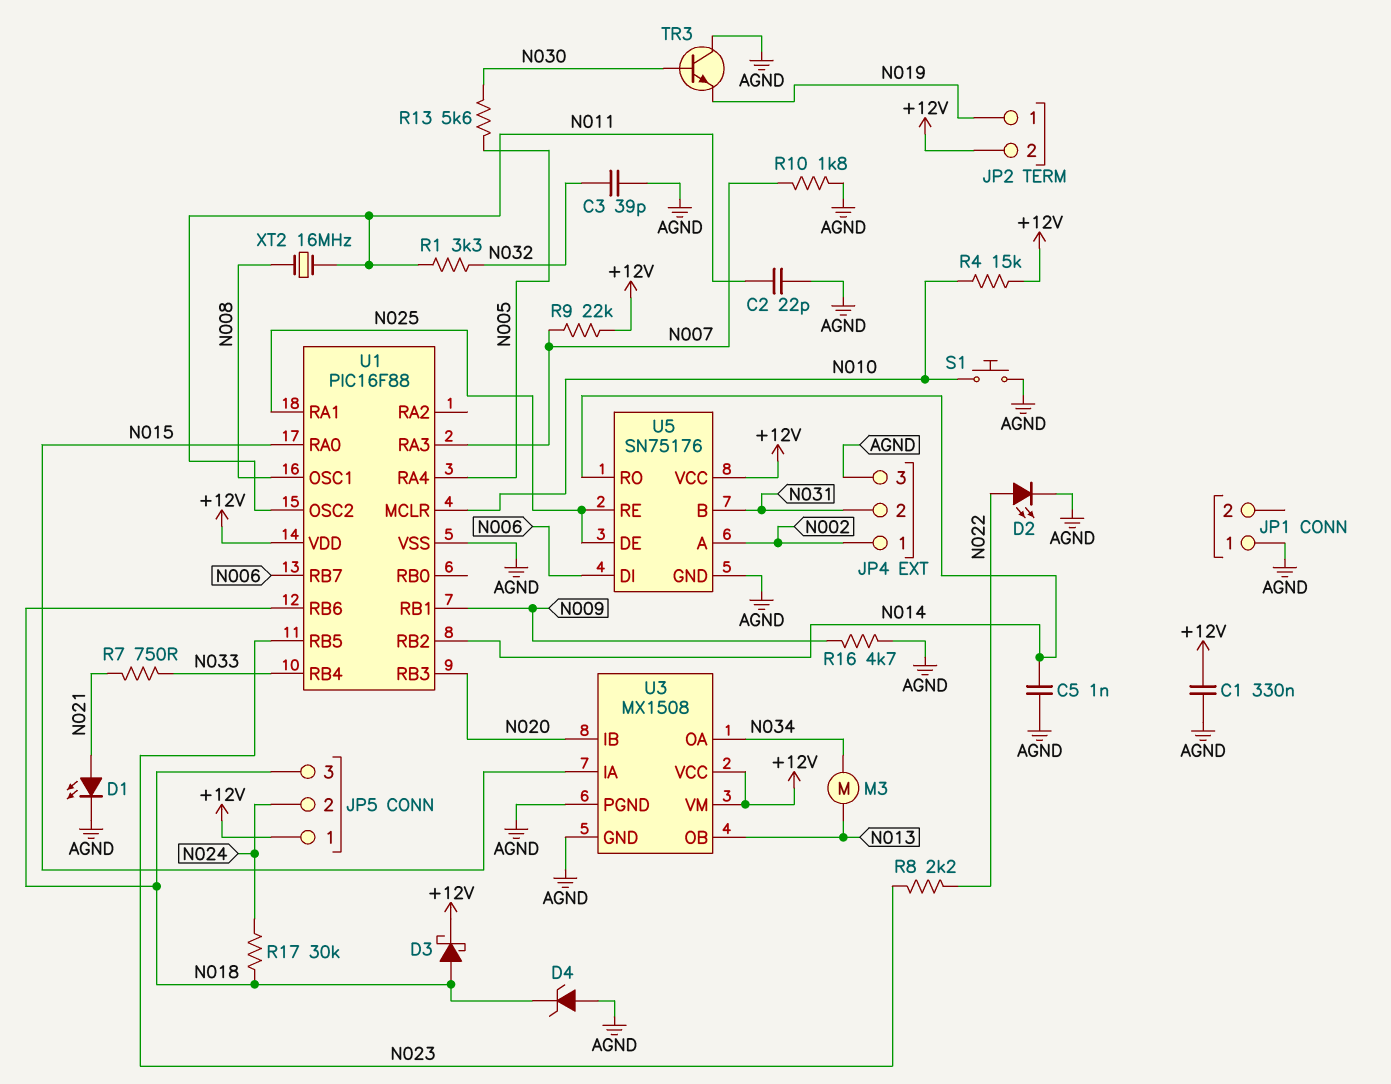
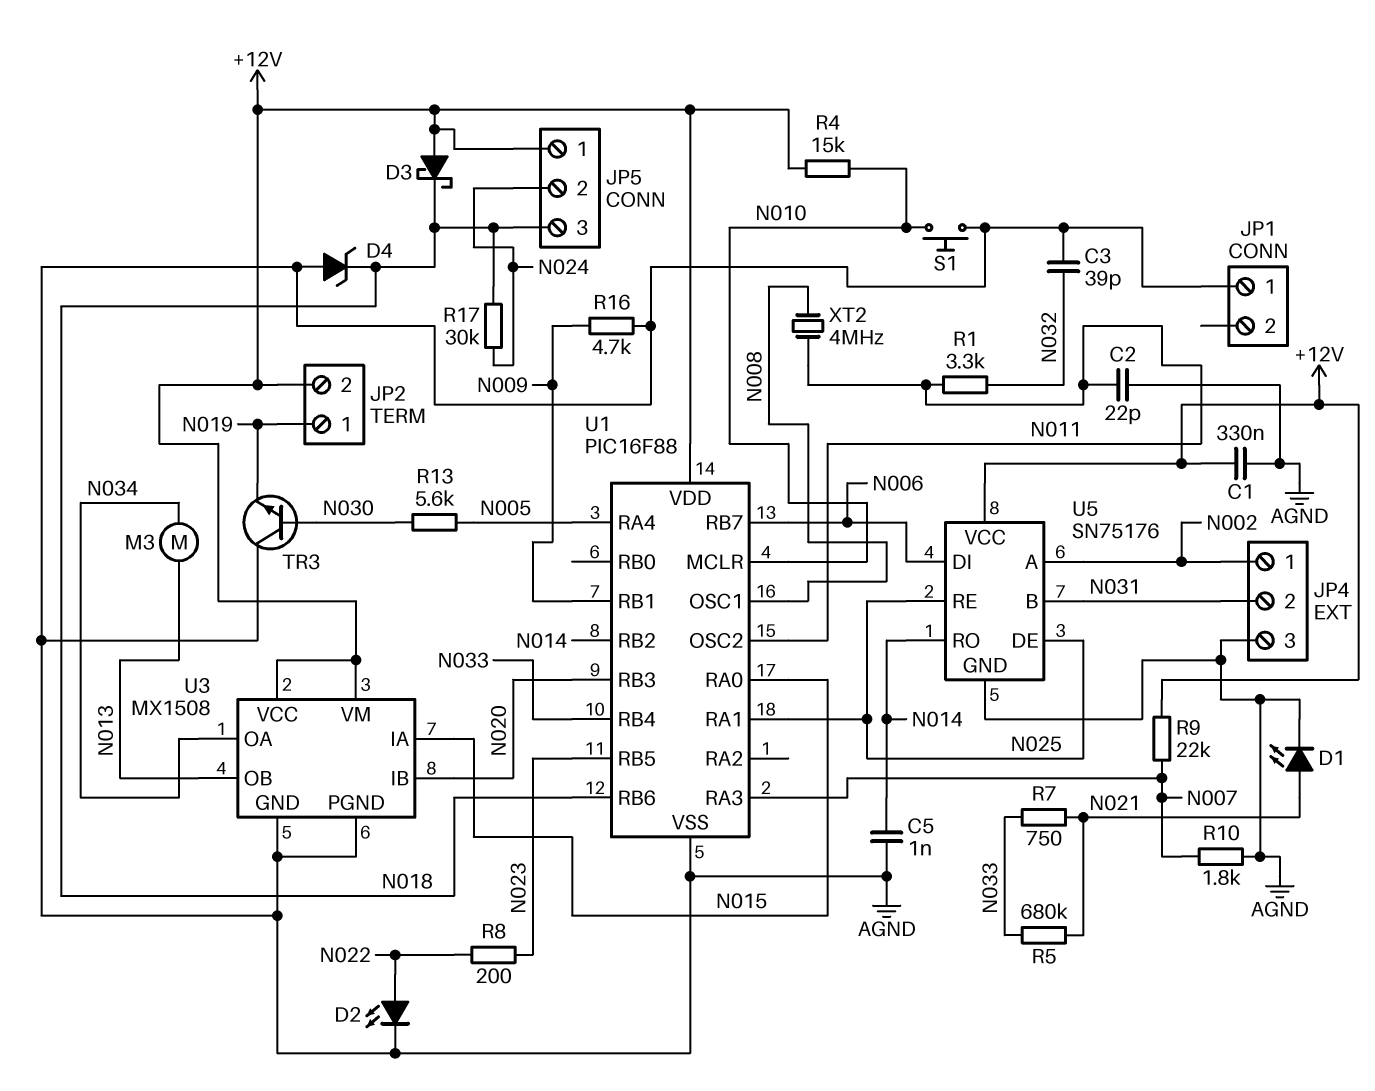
D3: schottky (A N018, K +12V) -> schottky (A +12V, K N018)
R5: none -> 680k (N021, N033)
R8: 2.2k (N022, N023) -> 200 (N022, N023)
XT2: 16MHz (N008, N011) -> 4MHz (N008, N011)

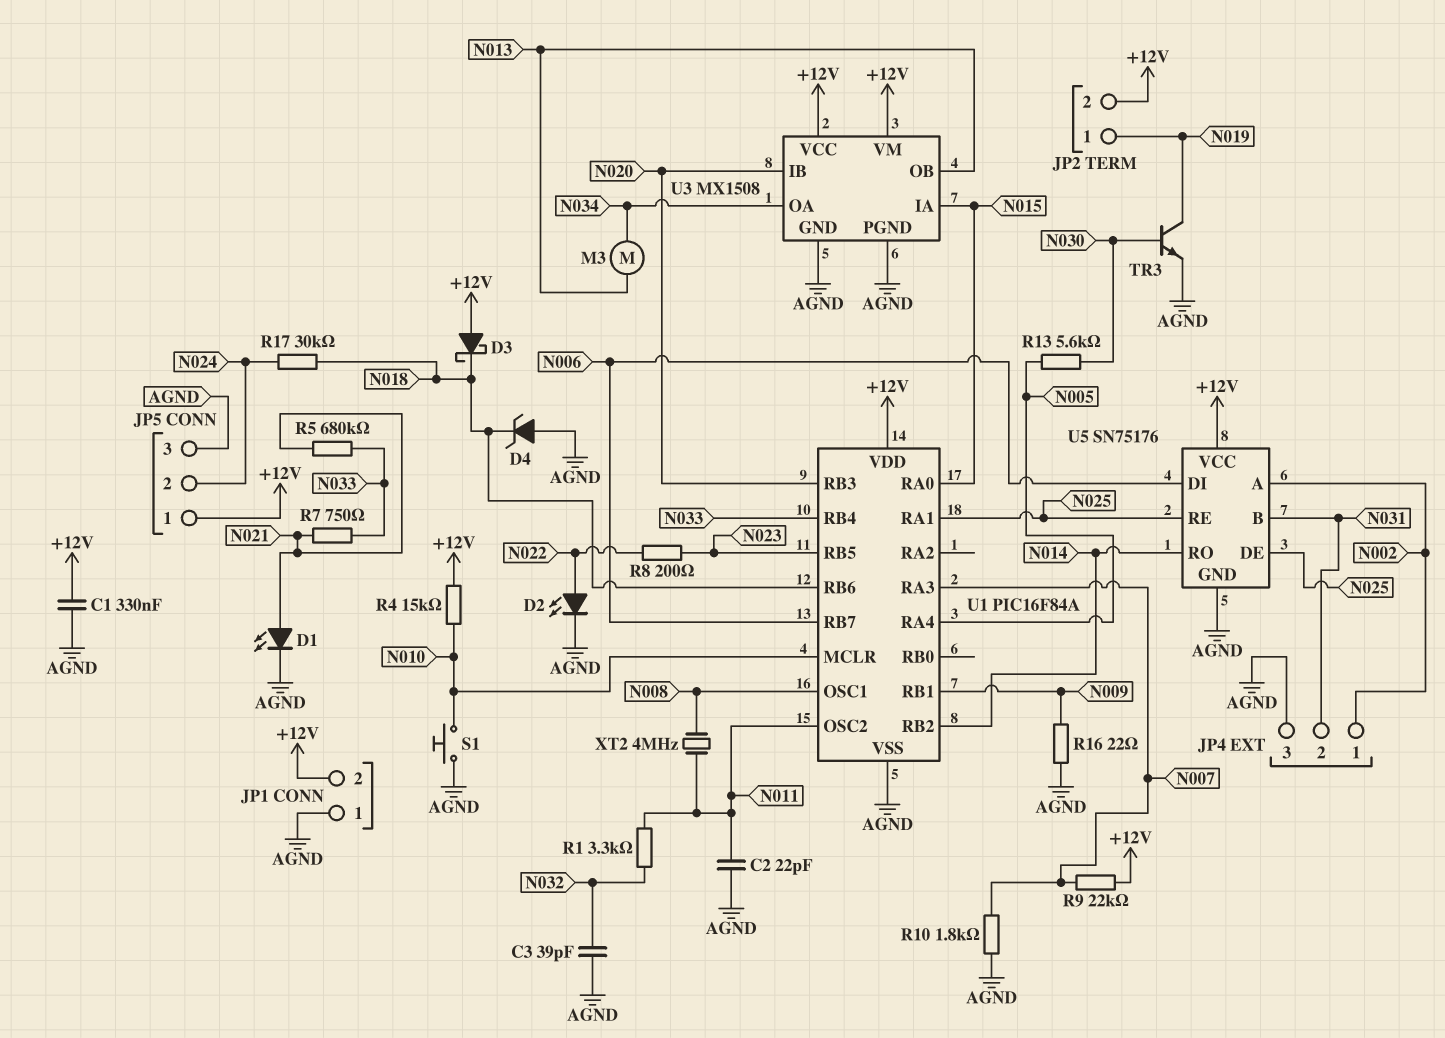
C5: 1nF (AGND, N014) -> none
JP1 pin 2: none -> +12V
JP5 pin 3: N018 -> AGND
R16: 4.7k (AGND, N009) -> 22 (AGND, N009)
TR3: NPN (B N030, C AGND, E N019) -> NPN (B N030, C N019, E AGND)
U1: PIC16F88 -> PIC16F84A

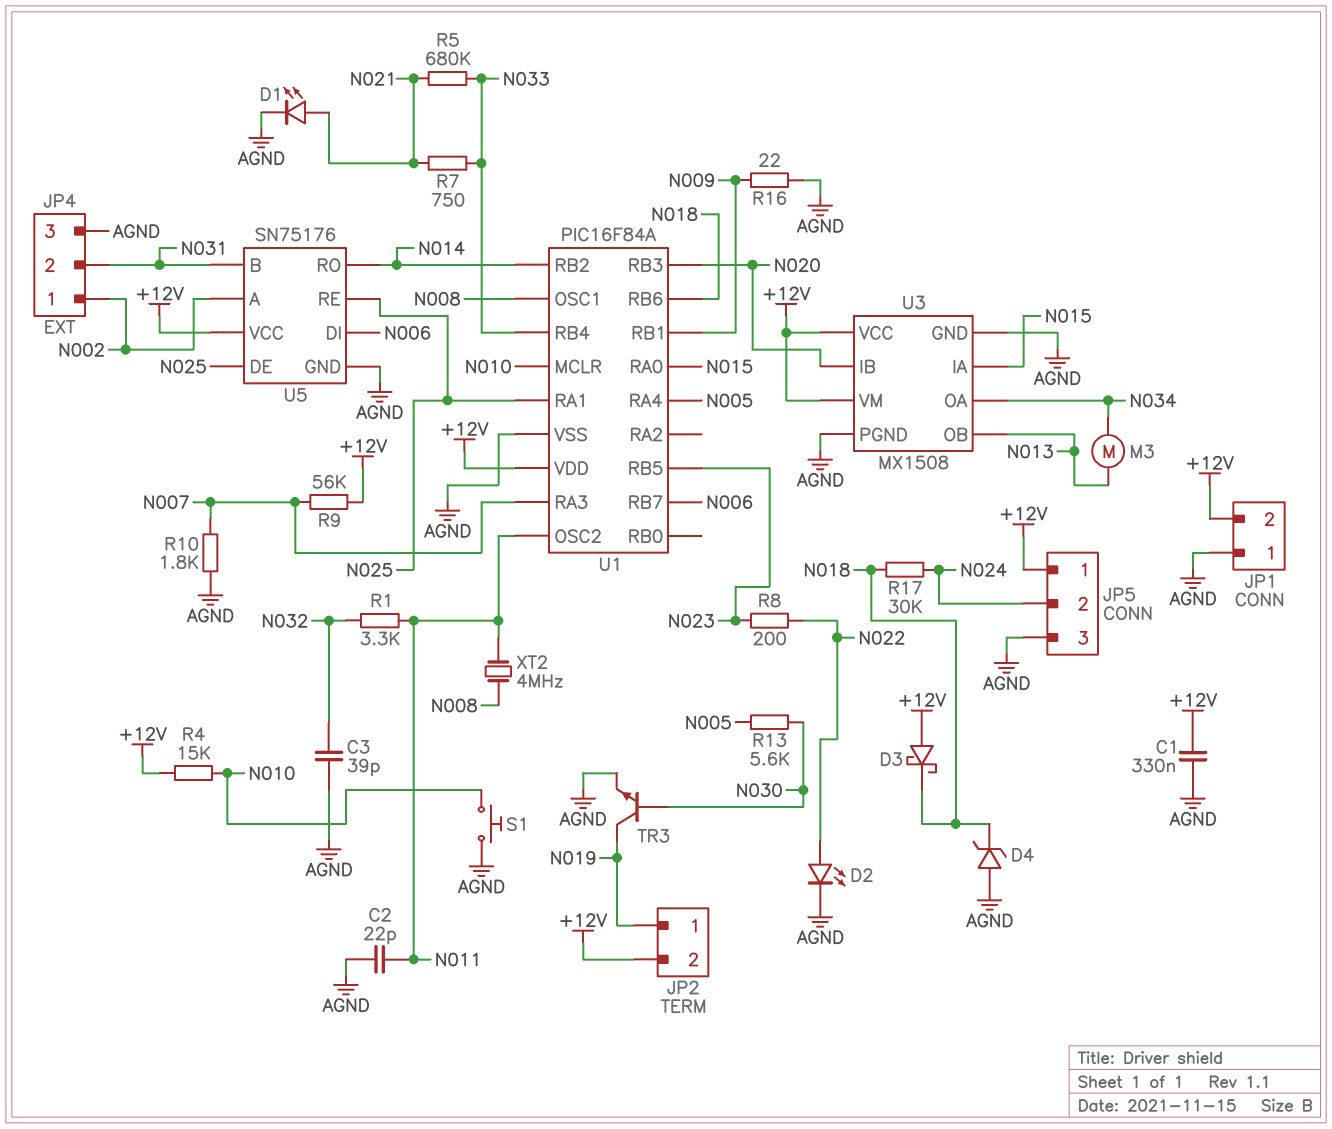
R9: 22k (+12V, N007) -> 56k (+12V, N007)

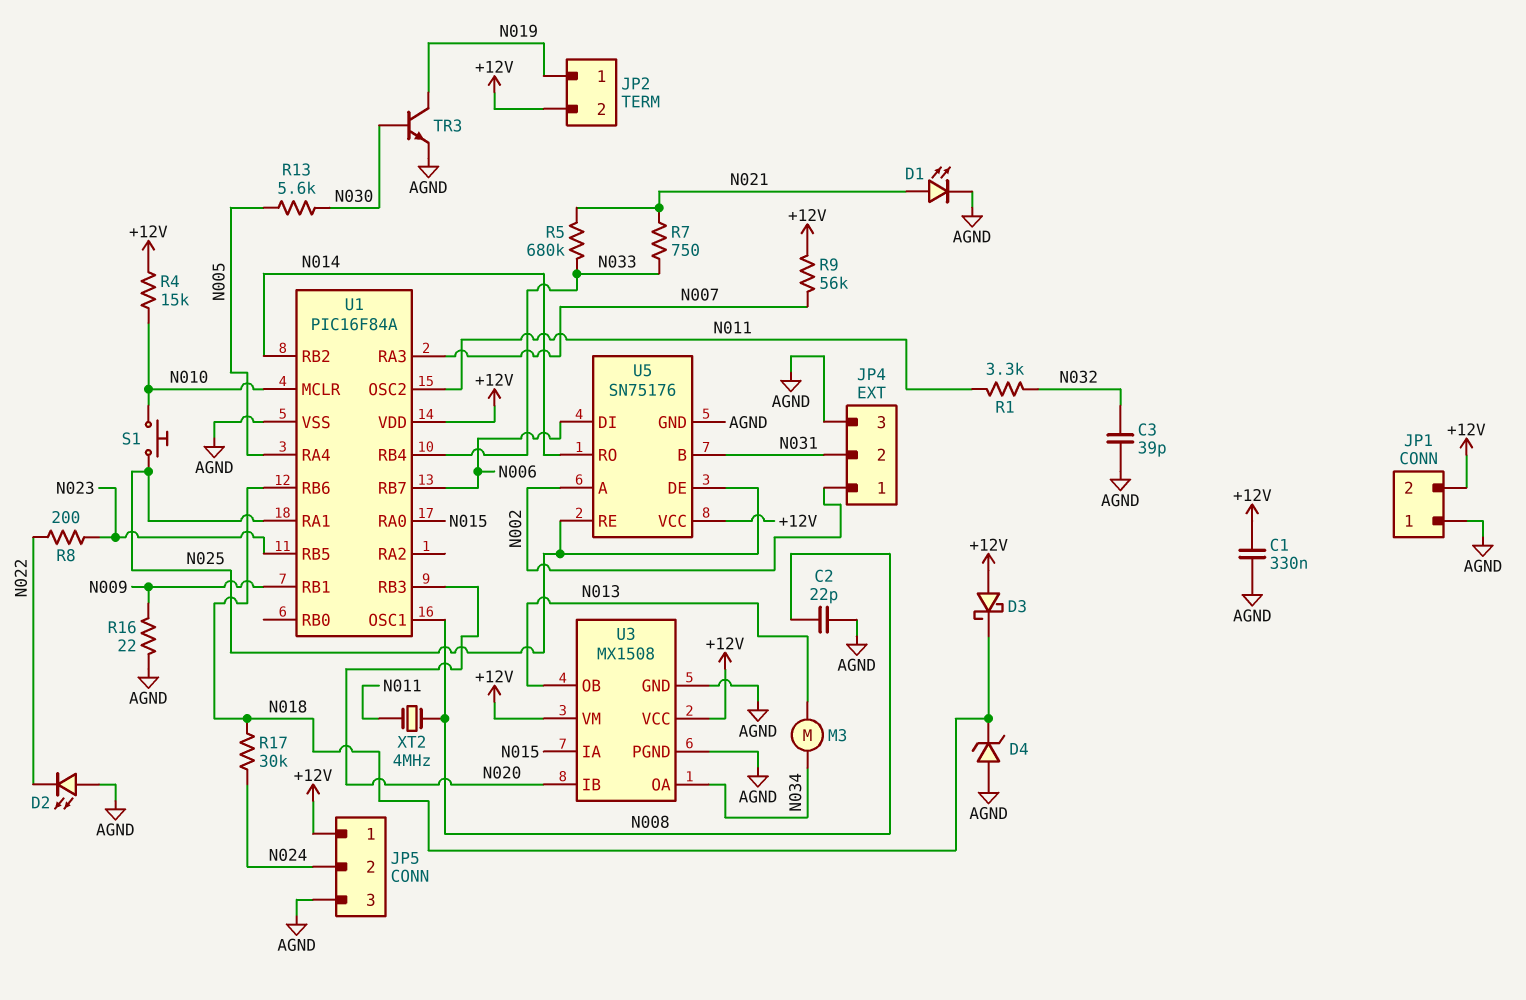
C2: 22pF (AGND, N011) -> 22pF (AGND, N008)
D2: LED (A N022, K AGND) -> LED (A AGND, K N022)
R10: 1.8k (AGND, N007) -> none
S1: button (AGND, N010) -> button (N010, N025)

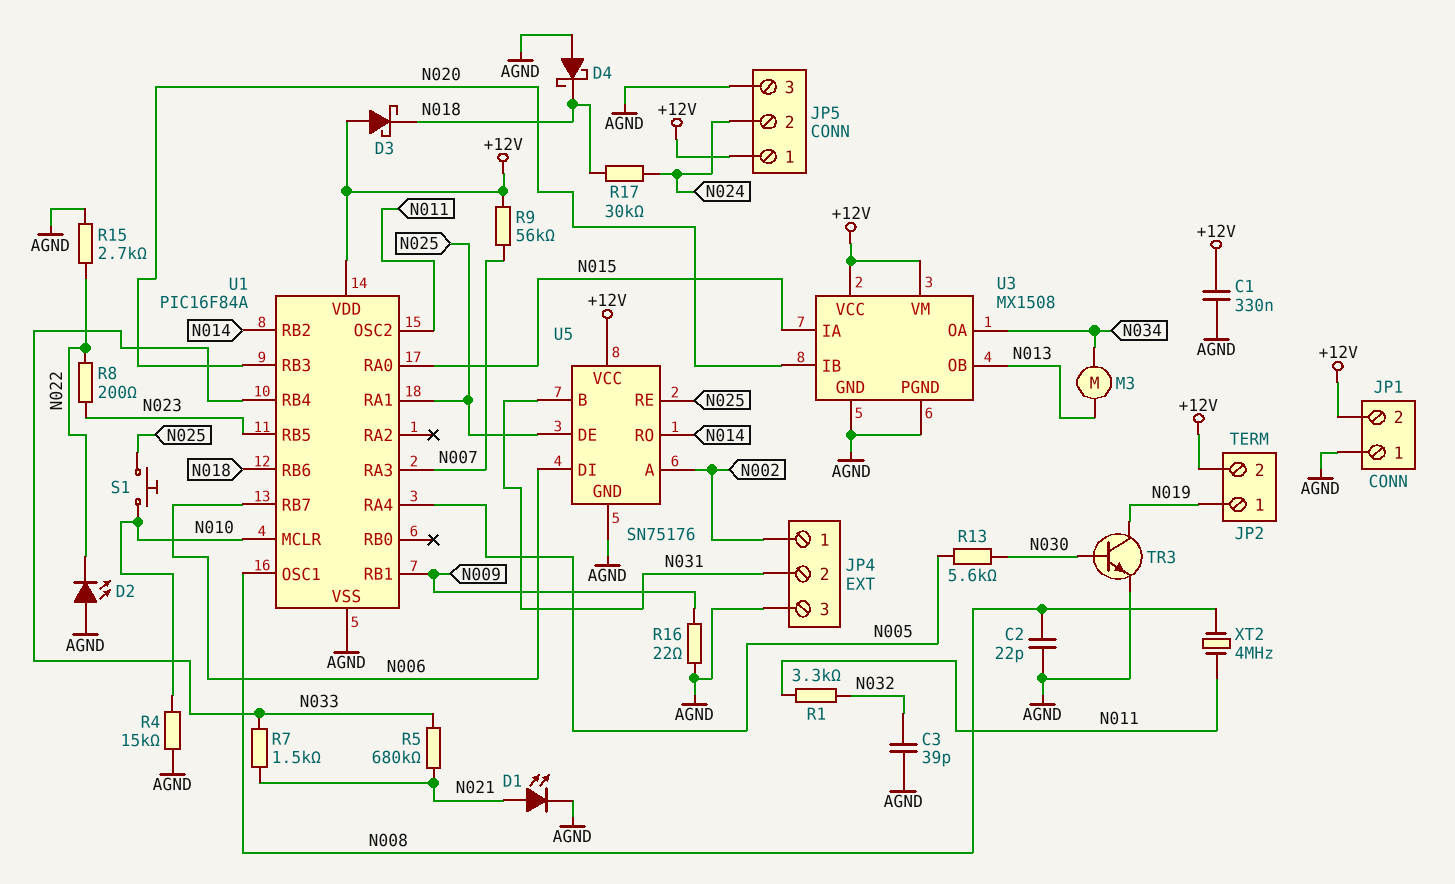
D4: zener (A AGND, K N018) -> schottky (A AGND, K N018)
R4: 15k (+12V, N010) -> 15k (AGND, N010)
R7: 750 (N021, N033) -> 1.5k (N021, N033)
R15: none -> 2.7k (AGND, N022)

